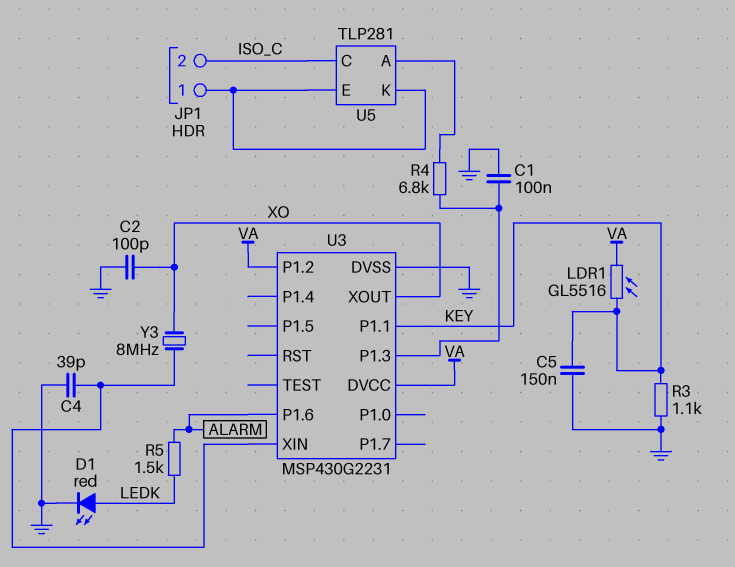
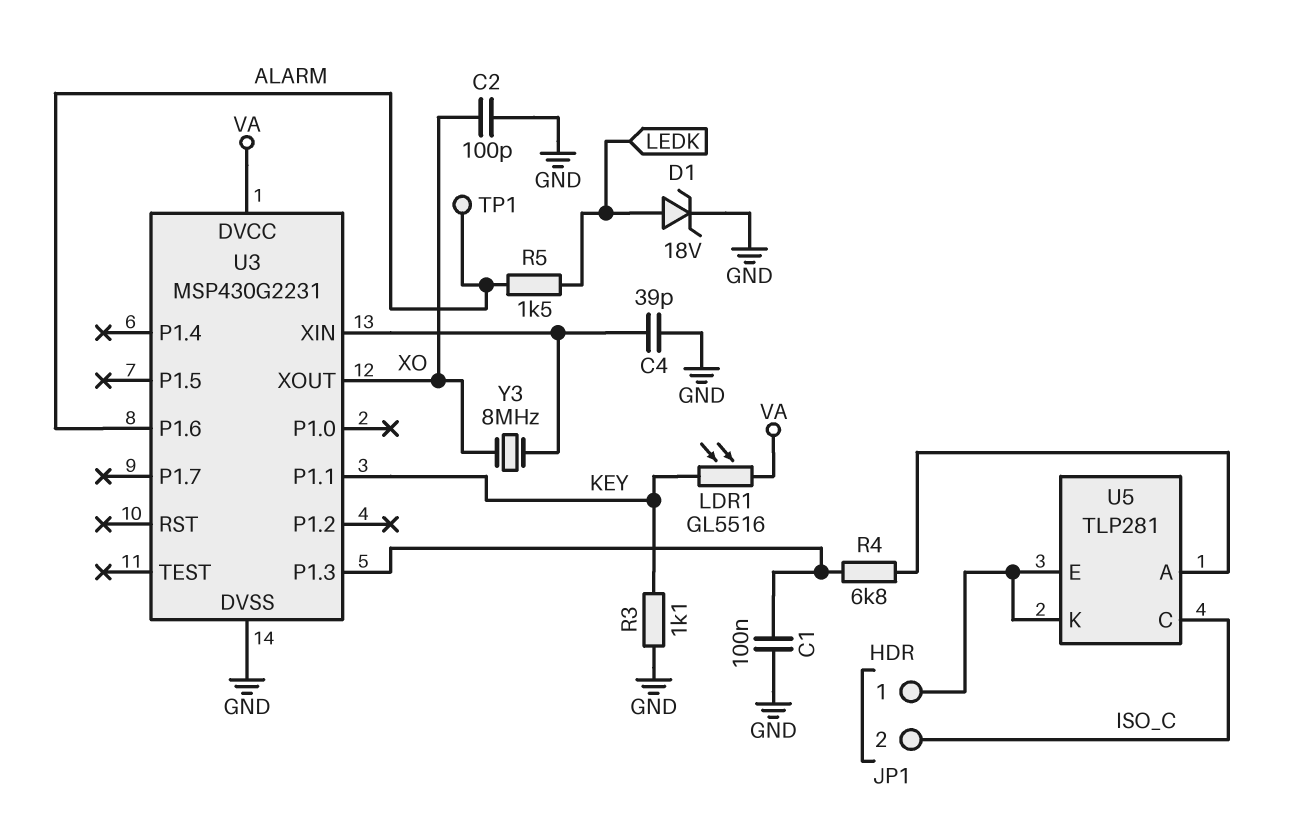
C5: 150nF (GND, KEY) -> none
D1: LED red (A LEDK, K GND) -> zener 18V (A LEDK, K GND)
TP1: none -> test point (ALARM)
U3 pin P1.2: VA -> none

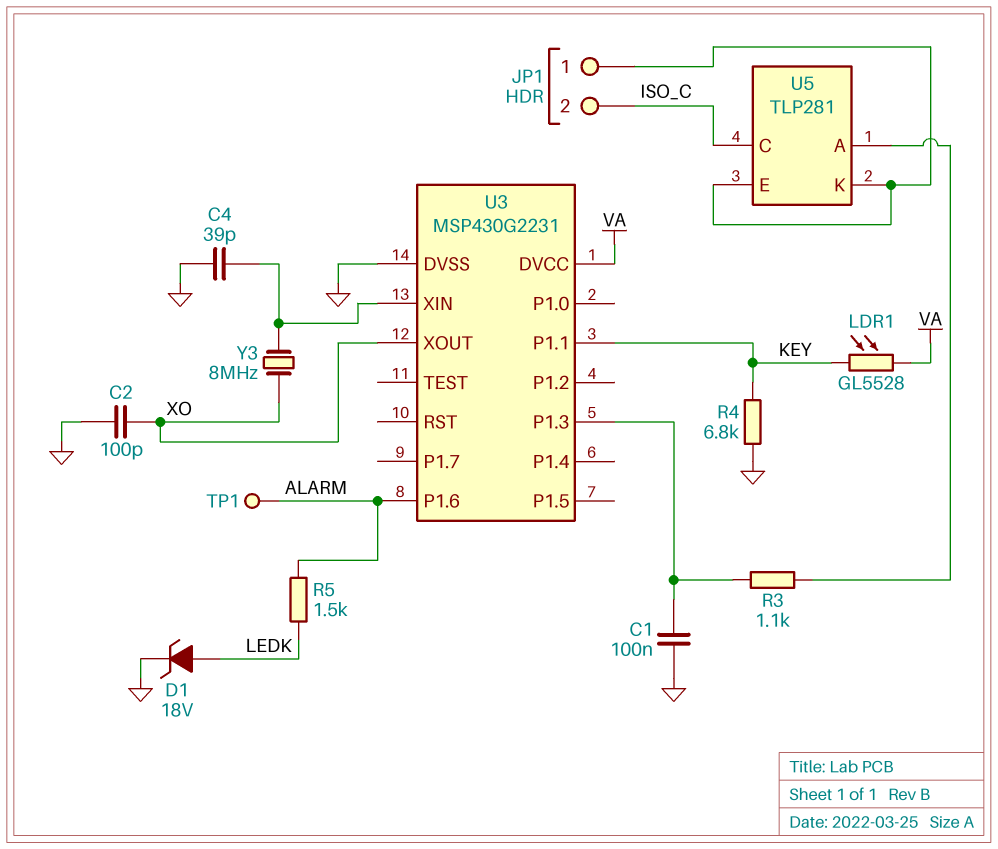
LDR1: GL5516 (KEY, VA) -> GL5528 (KEY, VA)
R3: 1.1k (GND, KEY) -> 1.1k (U3/P1.3, U5/A)
R4: 6.8k (U3/P1.3, U5/A) -> 6.8k (GND, KEY)

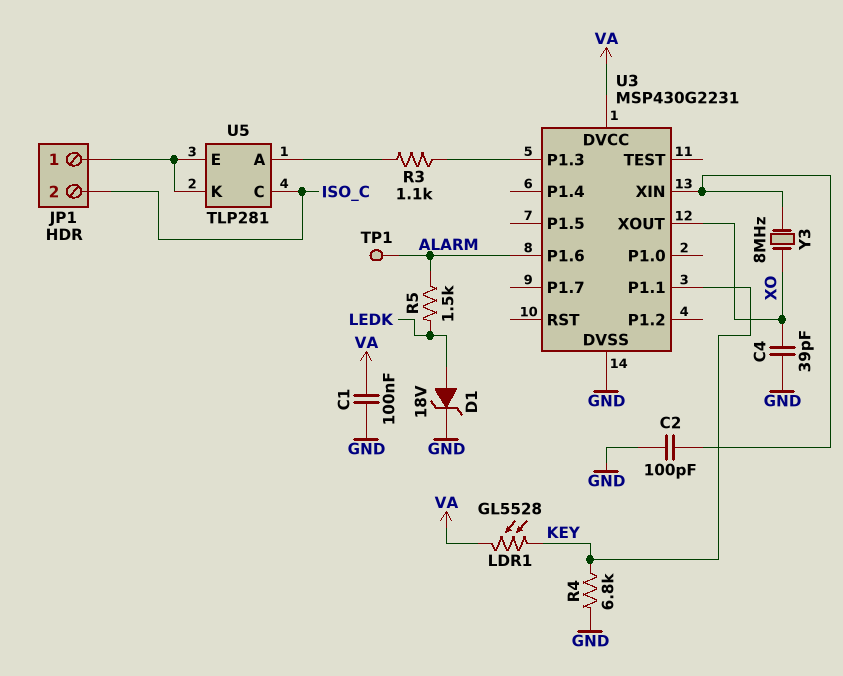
C1: 100nF (GND, U3/P1.3) -> 100nF (GND, VA)
C2: 100pF (GND, XO) -> 100pF (GND, U3/XIN)
C4: 39pF (GND, U3/XIN) -> 39pF (GND, XO)

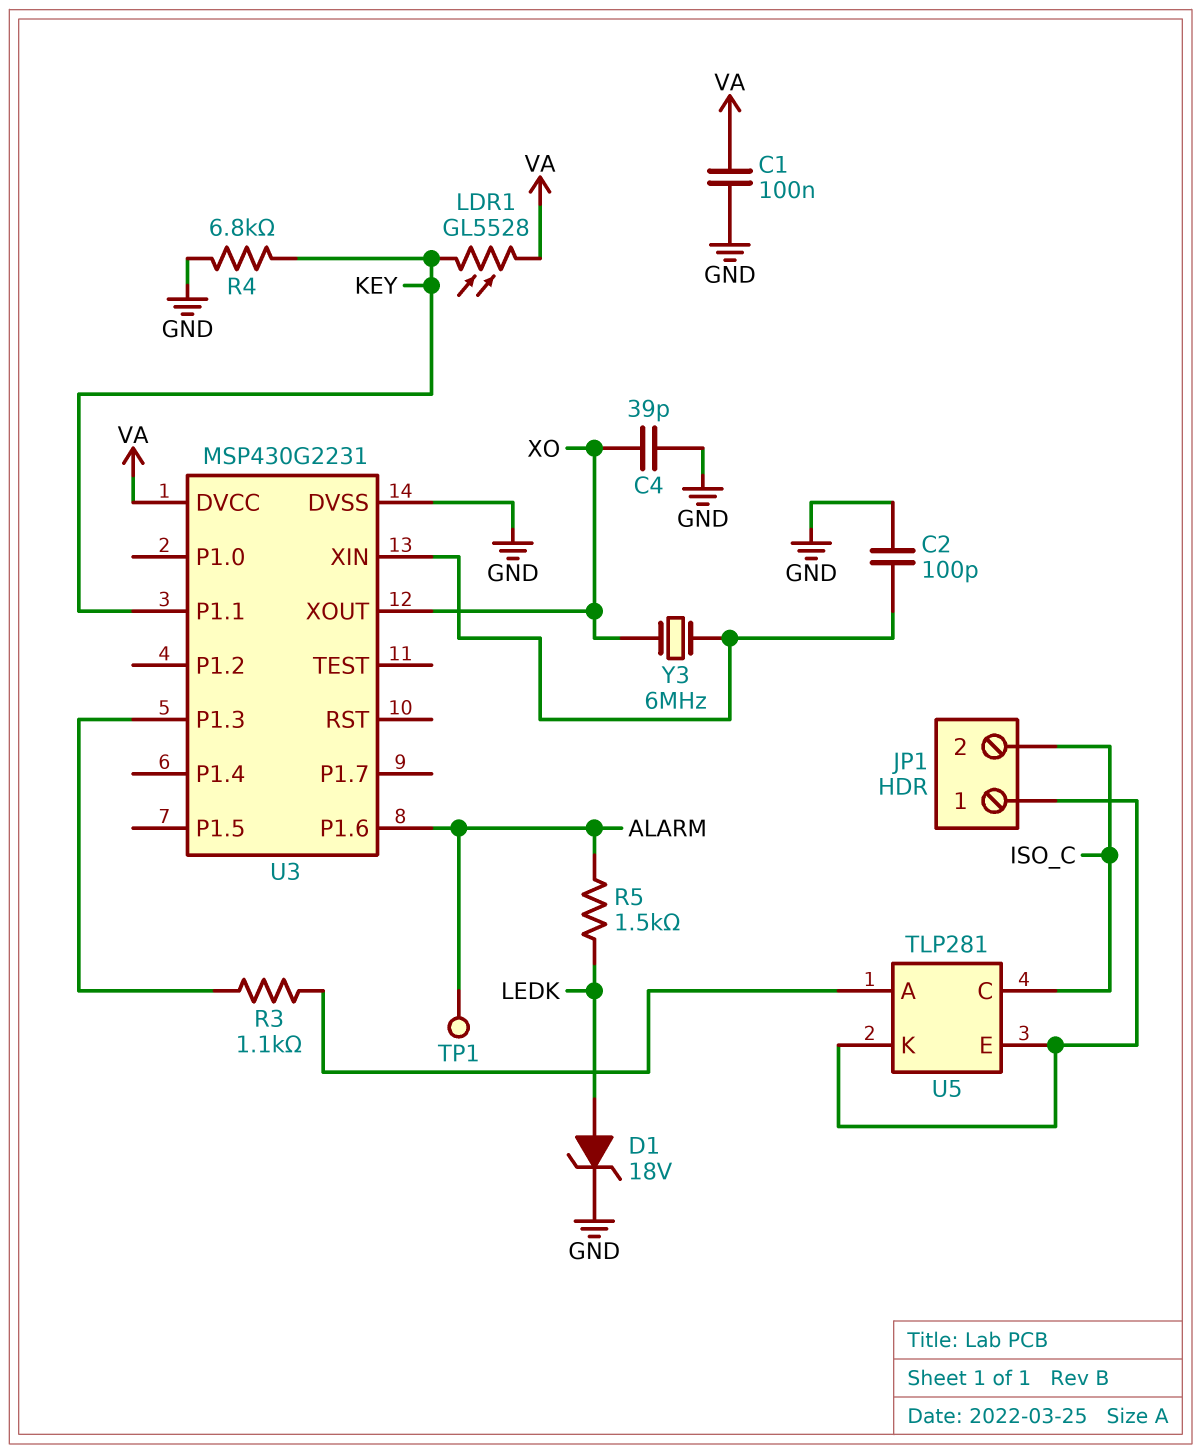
Y3: 8MHz (U3/XIN, XO) -> 6MHz (U3/XIN, XO)

